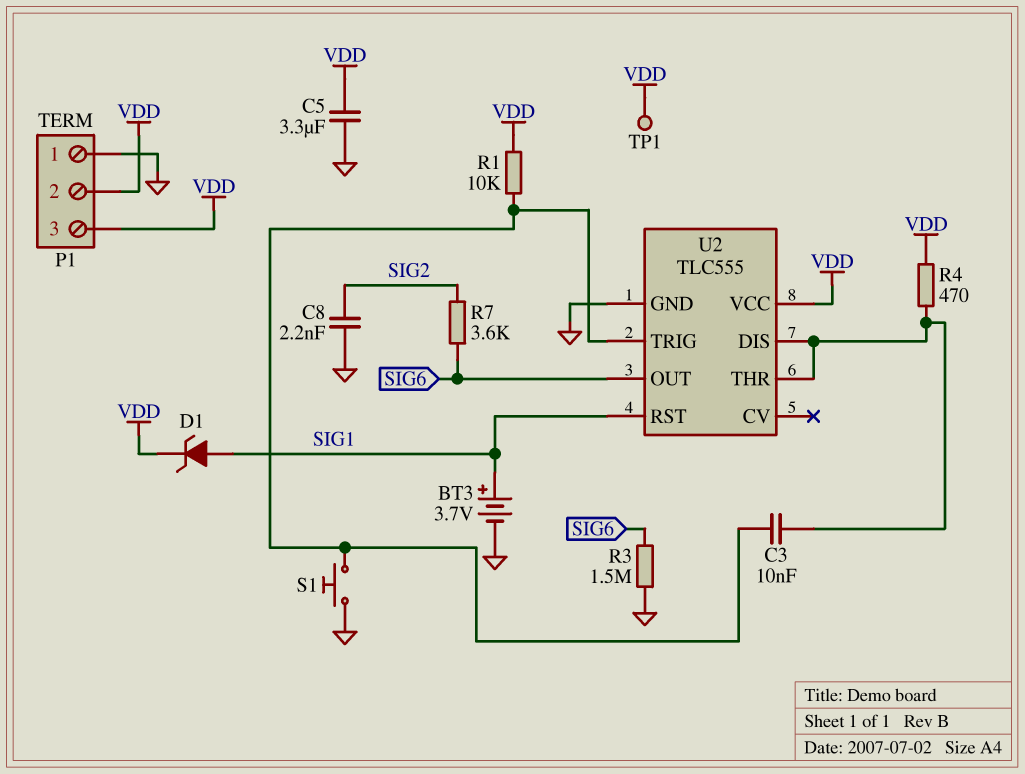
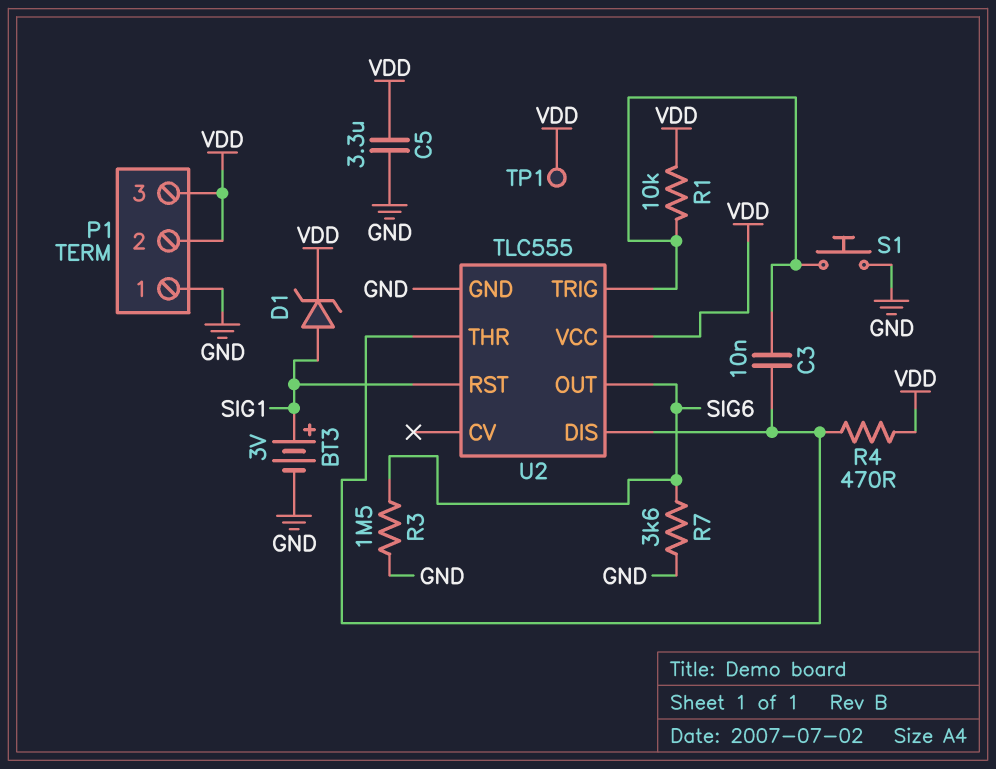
BT3: 3.7V (plus SIG1, minus GND) -> 3V (plus SIG1, minus GND)
C8: 2.2nF (GND, SIG2) -> none
R7: 3.6k (SIG2, SIG6) -> 3.6k (GND, SIG6)

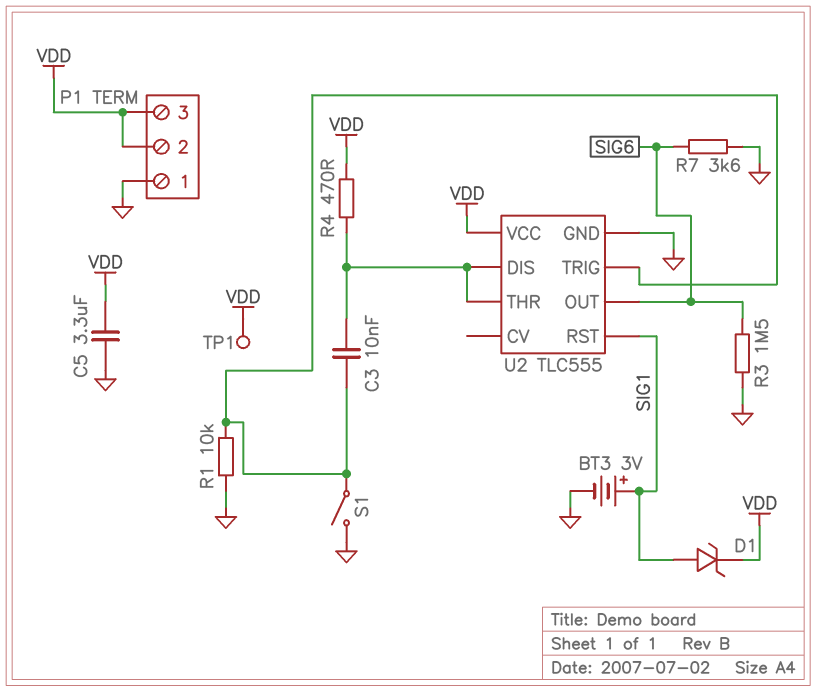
R1: 10k (U2/TRIG, VDD) -> 10k (GND, U2/TRIG)
S1: button (GND, U2/TRIG) -> switch (GND, U2/TRIG)

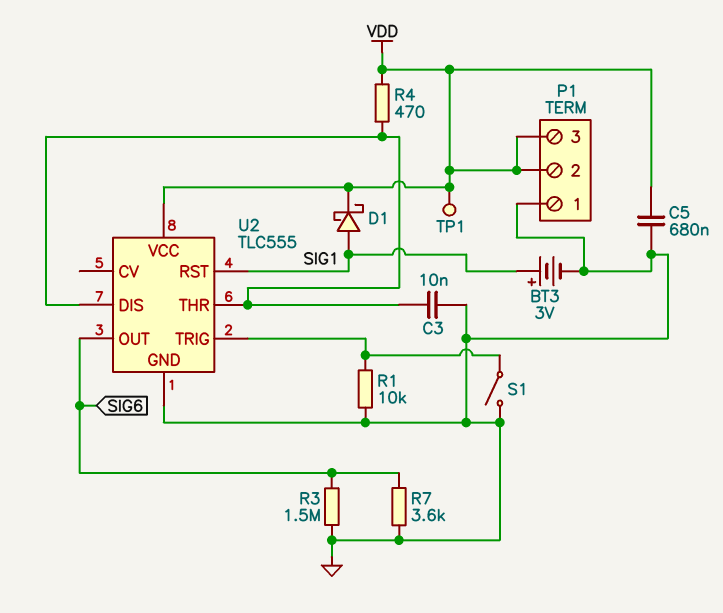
C3: 10nF (U2/DIS, U2/TRIG) -> 10nF (GND, U2/DIS)
C5: 3.3uF (GND, VDD) -> 680nF (GND, VDD)
D1: zener (A SIG1, K VDD) -> schottky (A SIG1, K VDD)

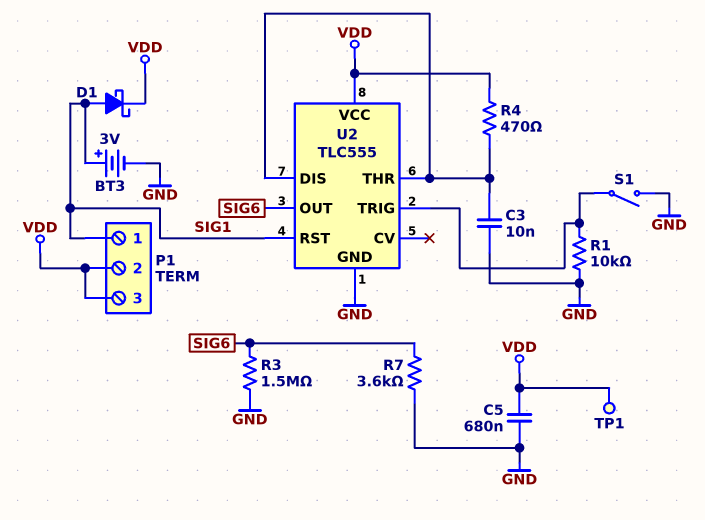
P1 pin 1: GND -> SIG1

